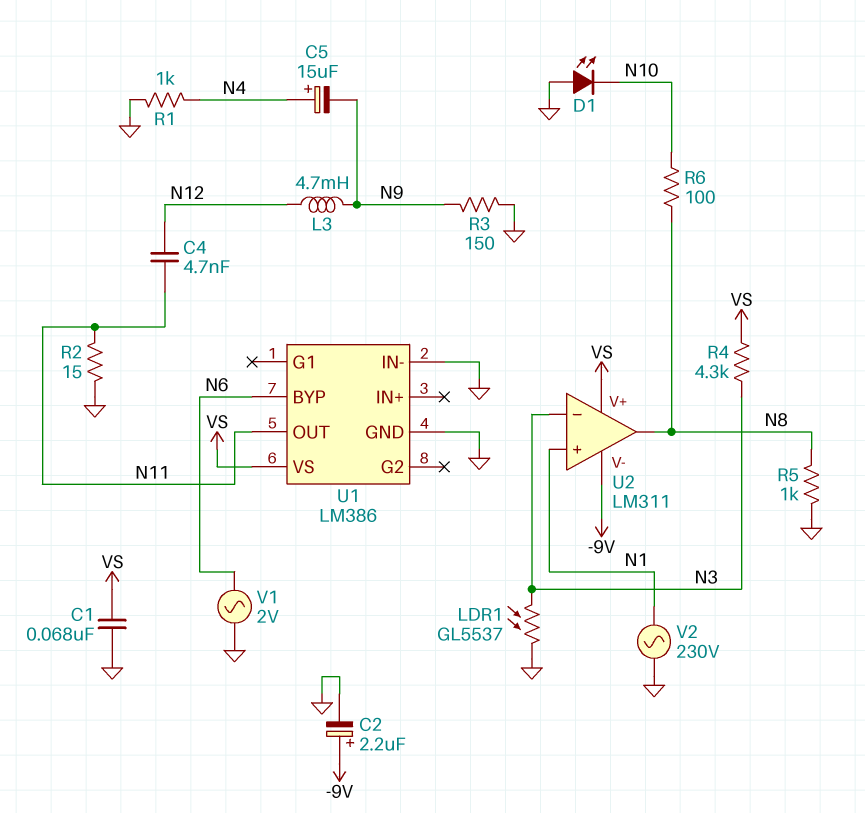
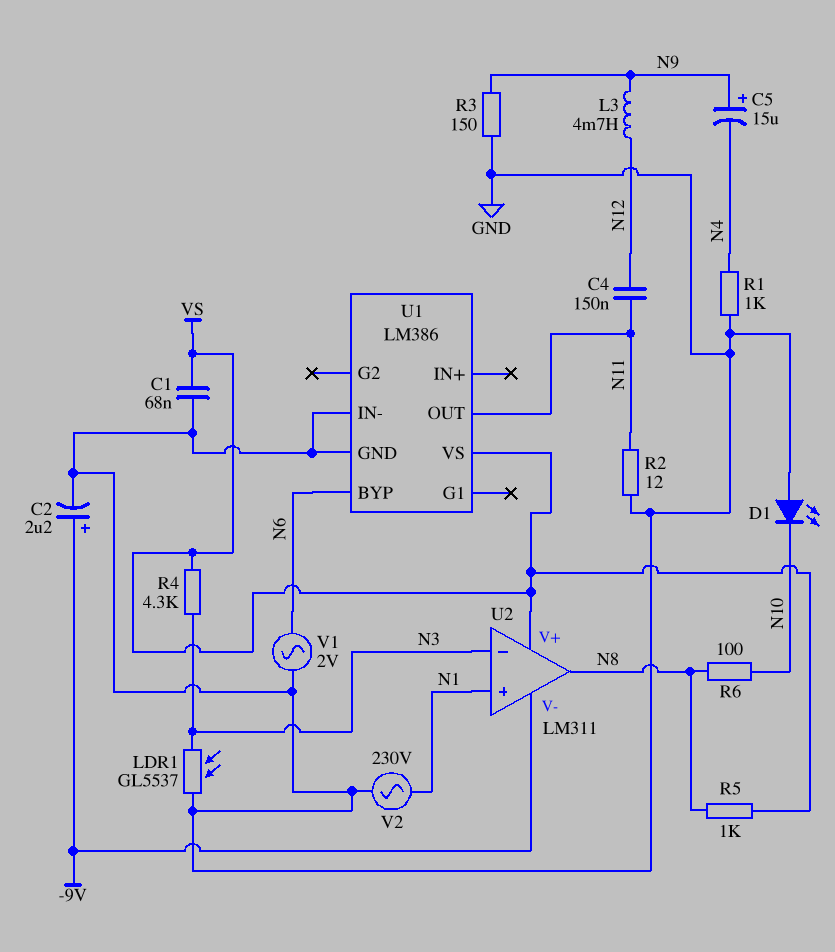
C4: 4.7nF (N11, N12) -> 150nF (N11, N12)
C5: 15uF (plus N4, minus N9) -> 15uF (plus N9, minus N4)
R2: 15 (GND, N11) -> 12 (GND, N11)
R5: 1k (GND, N8) -> 1k (N8, VS)

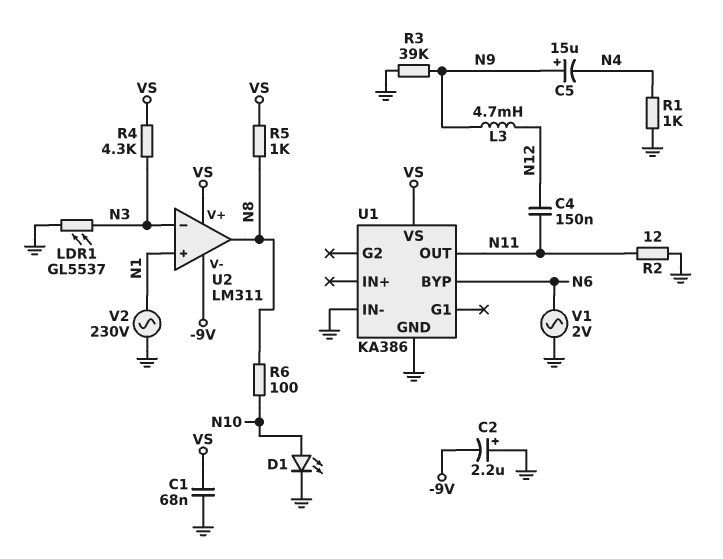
C2: 2.2uF (plus -9V, minus GND) -> 2.2uF (plus GND, minus -9V)
D1: LED (A GND, K N10) -> LED (A N10, K GND)
R3: 150 (GND, N9) -> 39k (GND, N9)
U1: LM386 -> KA386

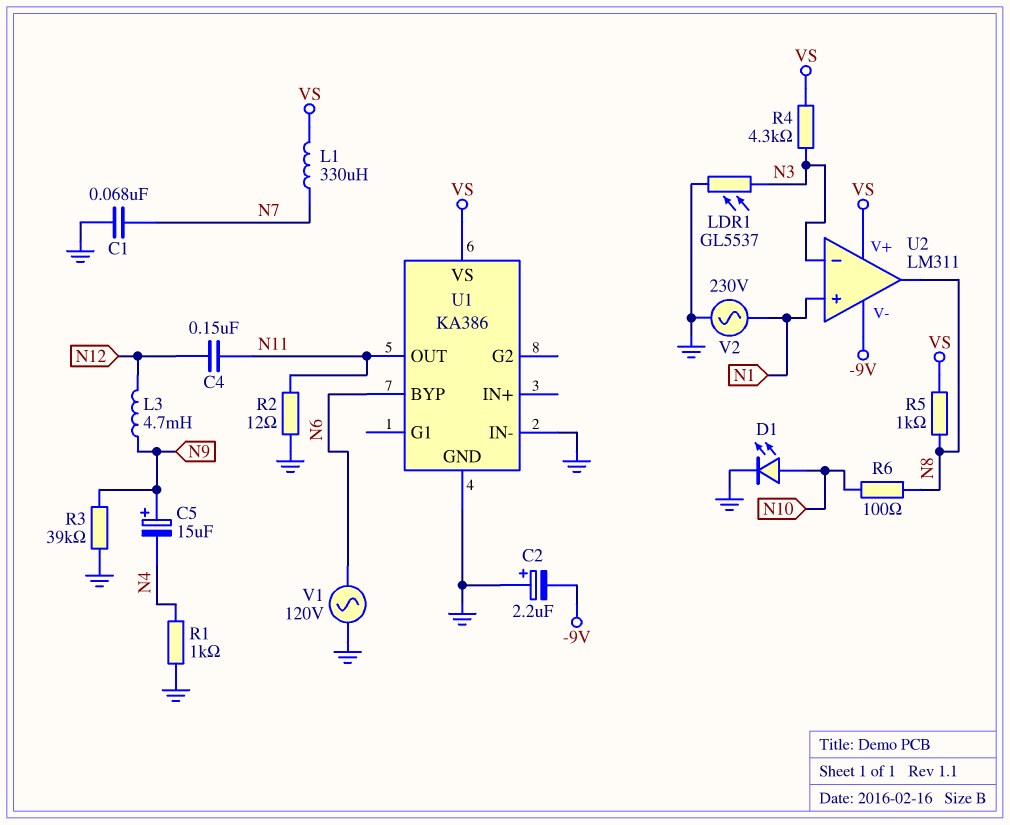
C1: 68nF (GND, VS) -> 68nF (GND, N7)
L1: none -> 330uH (N7, VS)
V1: AC 2V (GND, N6) -> AC 120V (GND, N6)

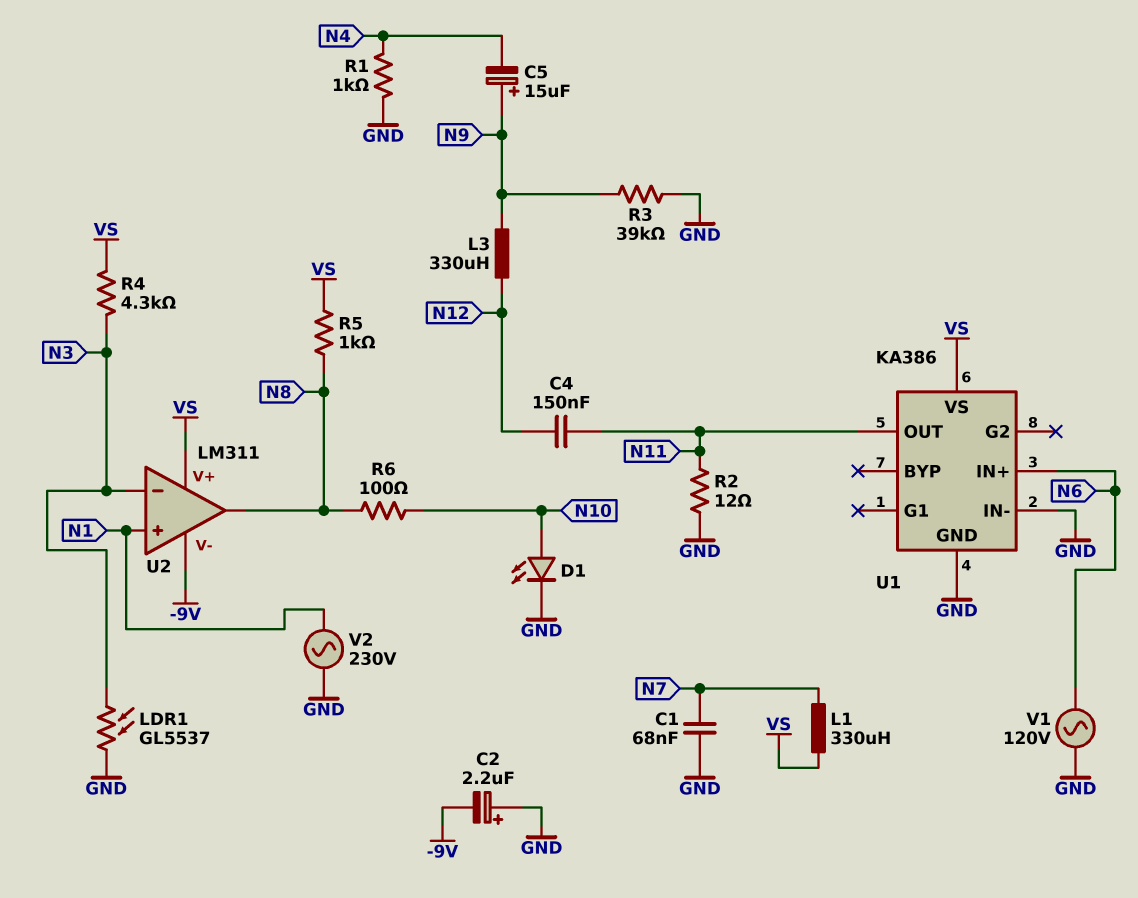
L3: 4.7mH (N9, N12) -> 330uH (N9, N12)
U1 pin BYP: N6 -> none
U1 pin IN+: none -> N6

